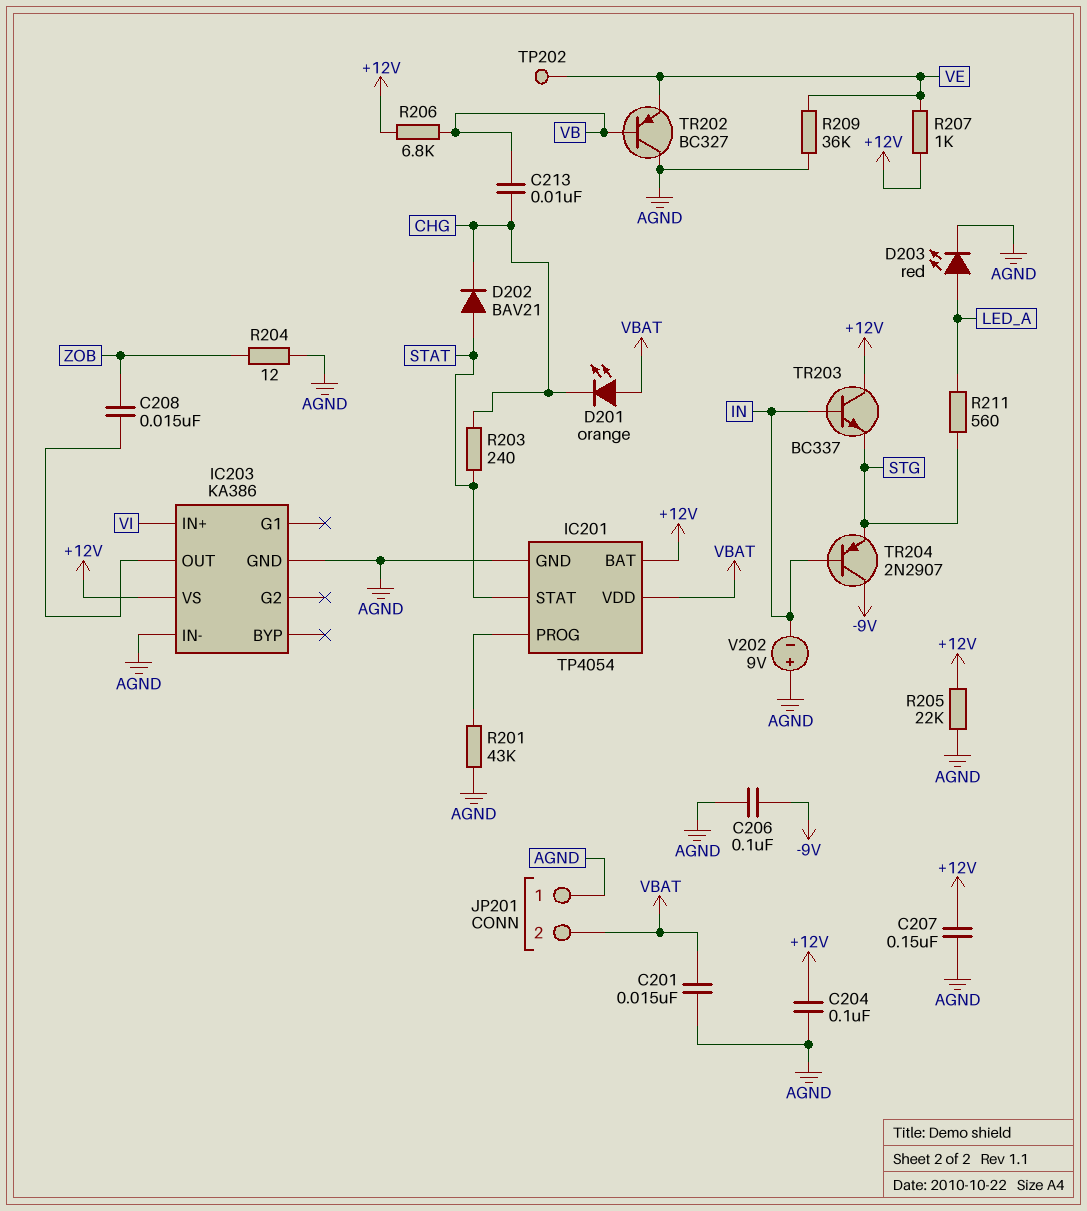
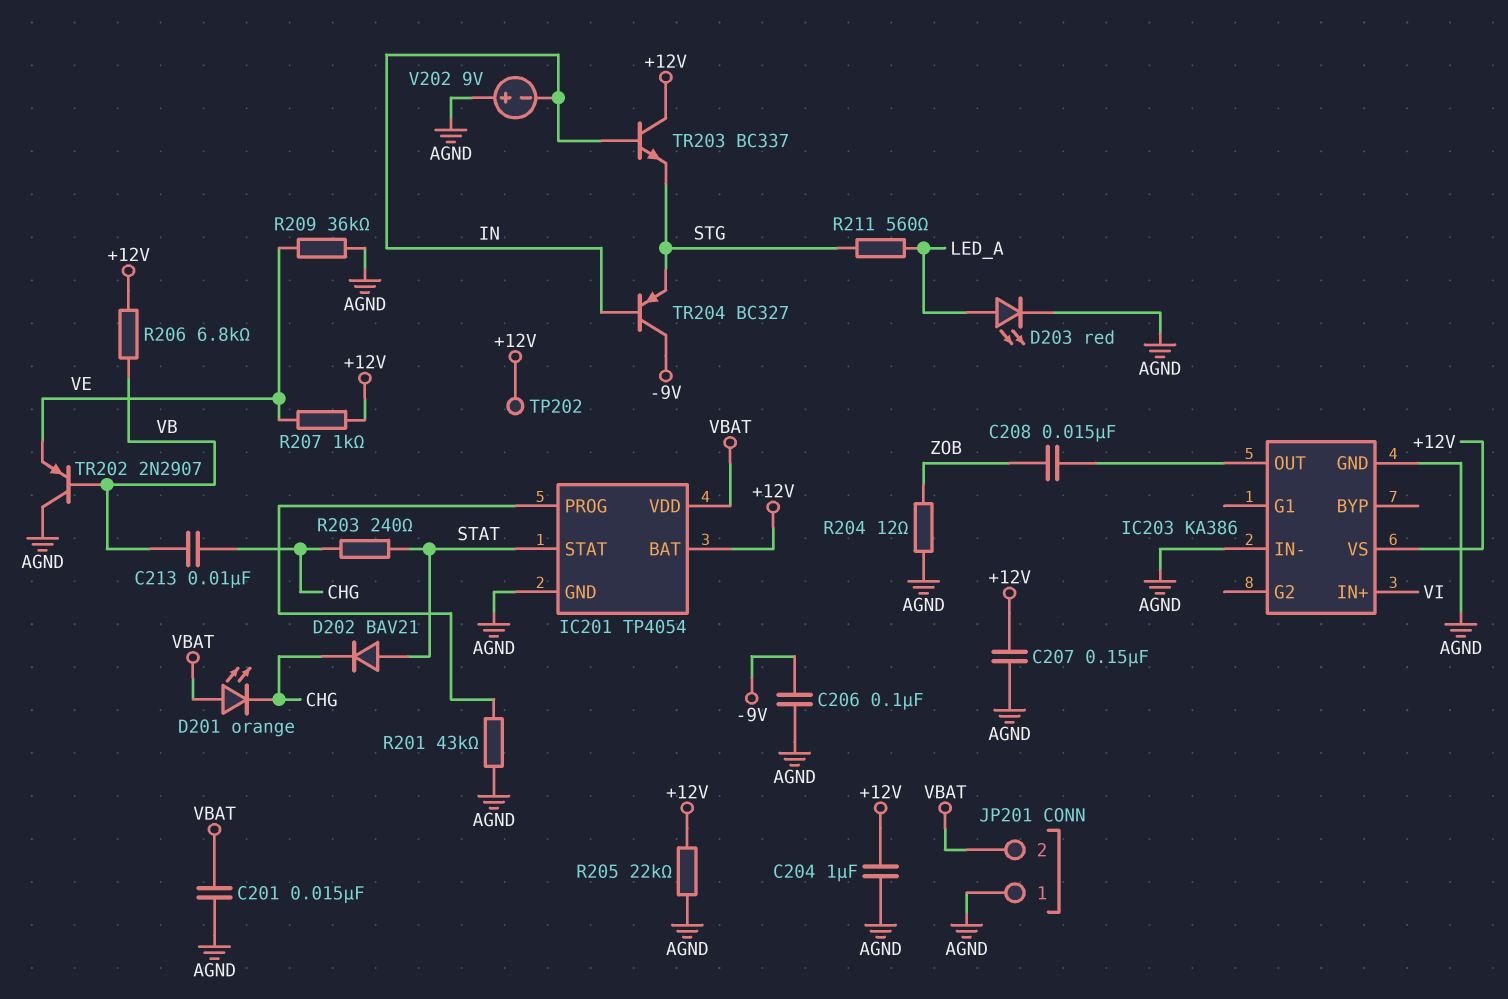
C204: 100nF (+12V, AGND) -> 1uF (+12V, AGND)
TP202: test point (VE) -> test point (+12V)
TR202: PNP BC327 (B VB, C AGND, E VE) -> PNP 2N2907 (B VB, C AGND, E VE)
TR204: PNP 2N2907 (B IN, C -9V, E STG) -> PNP BC327 (B IN, C -9V, E STG)

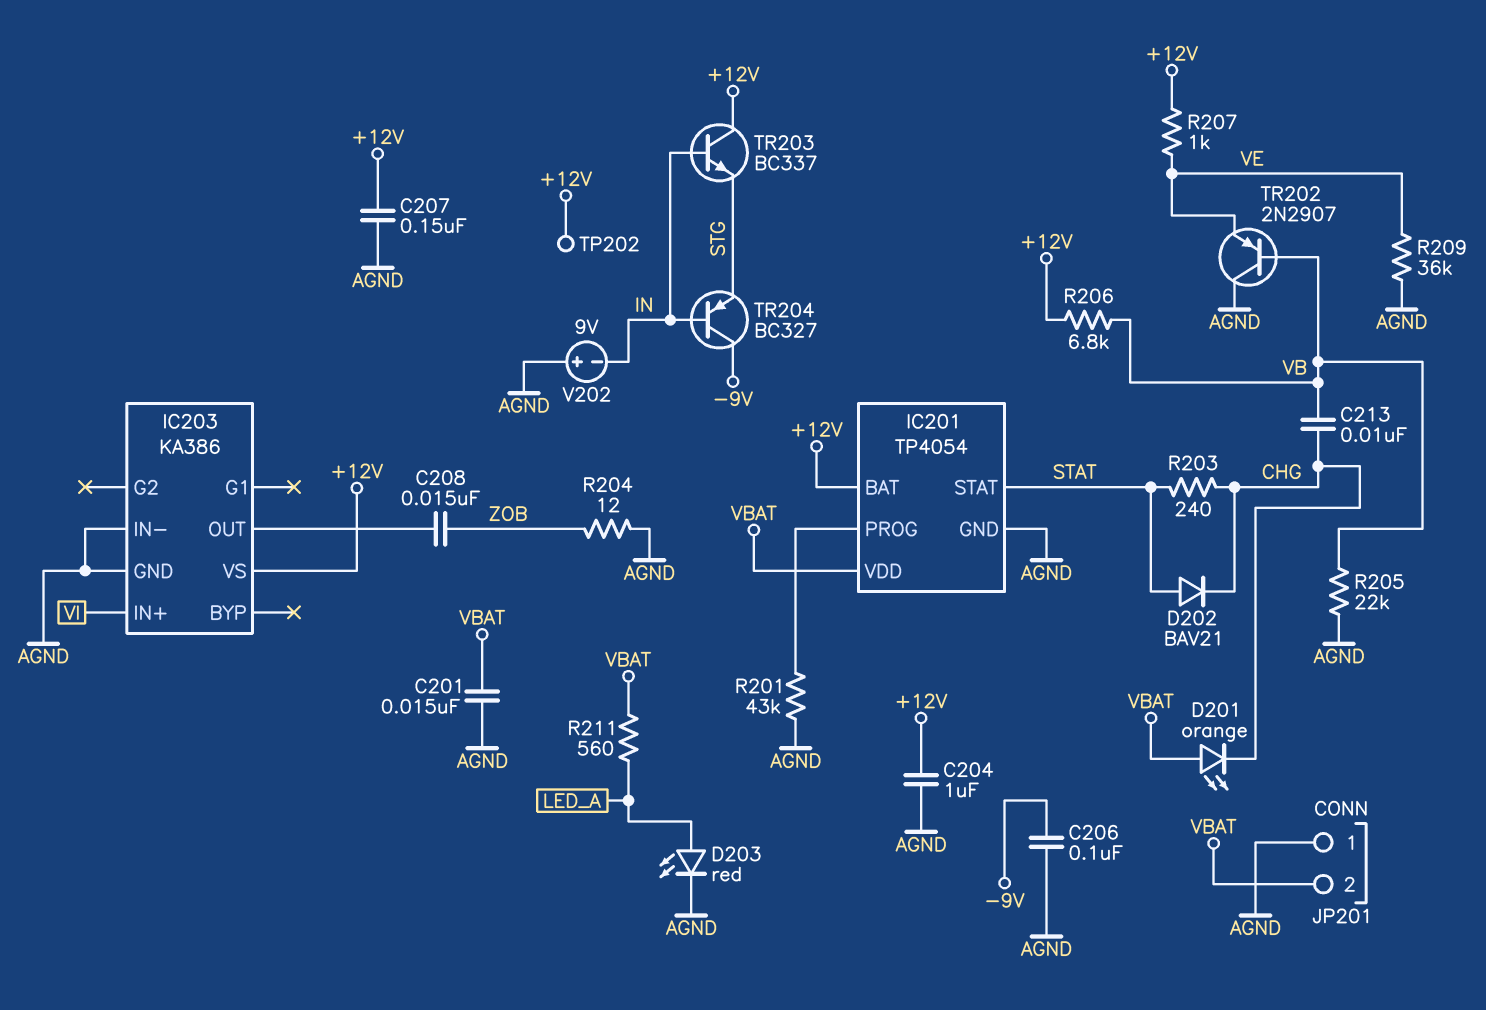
R205: 22k (+12V, AGND) -> 22k (AGND, VB)
R211: 560 (LED_A, STG) -> 560 (LED_A, VBAT)

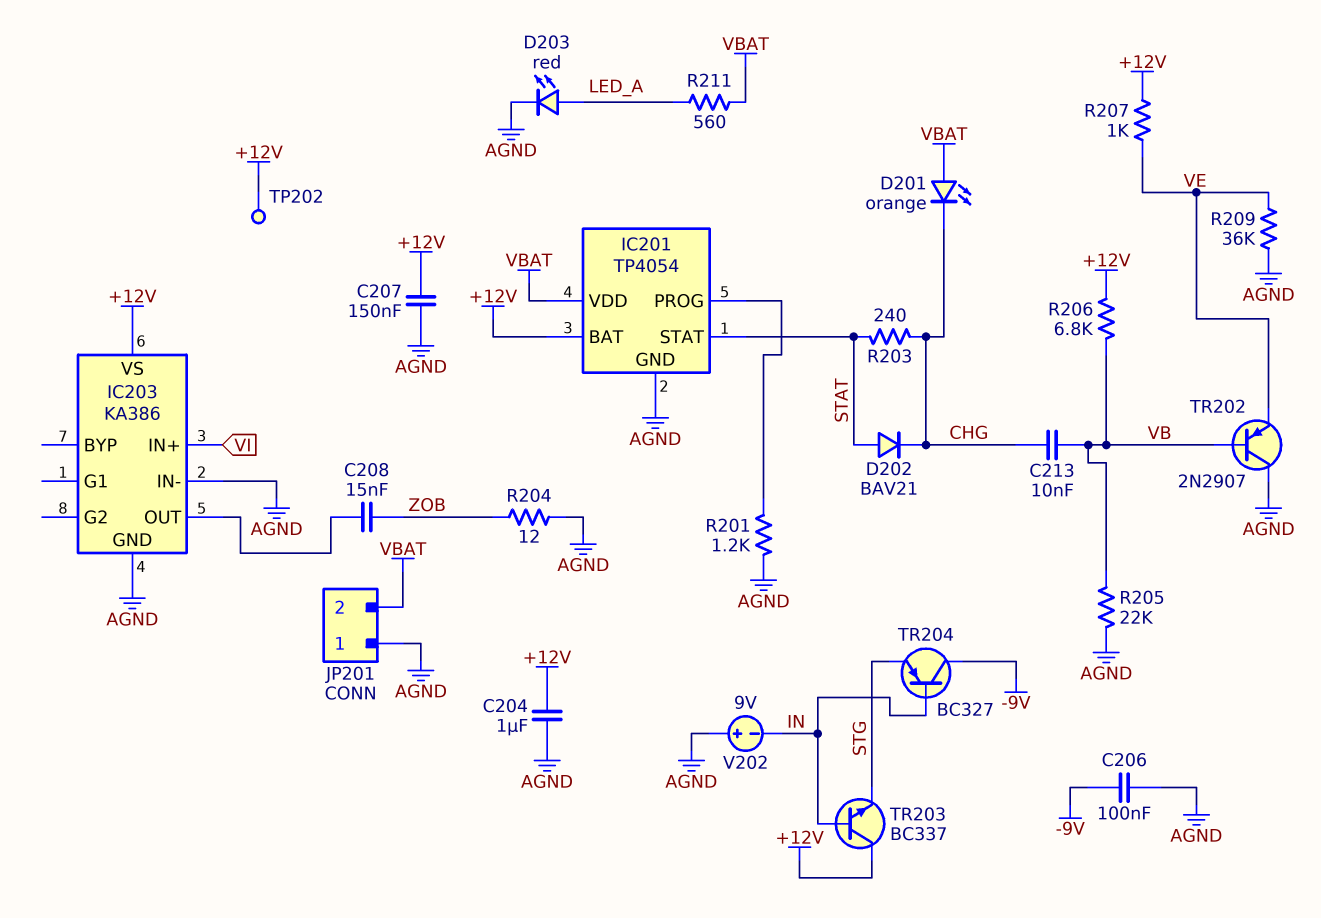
C201: 15nF (AGND, VBAT) -> none
R201: 43k (AGND, IC201/PROG) -> 1.2k (AGND, IC201/PROG)

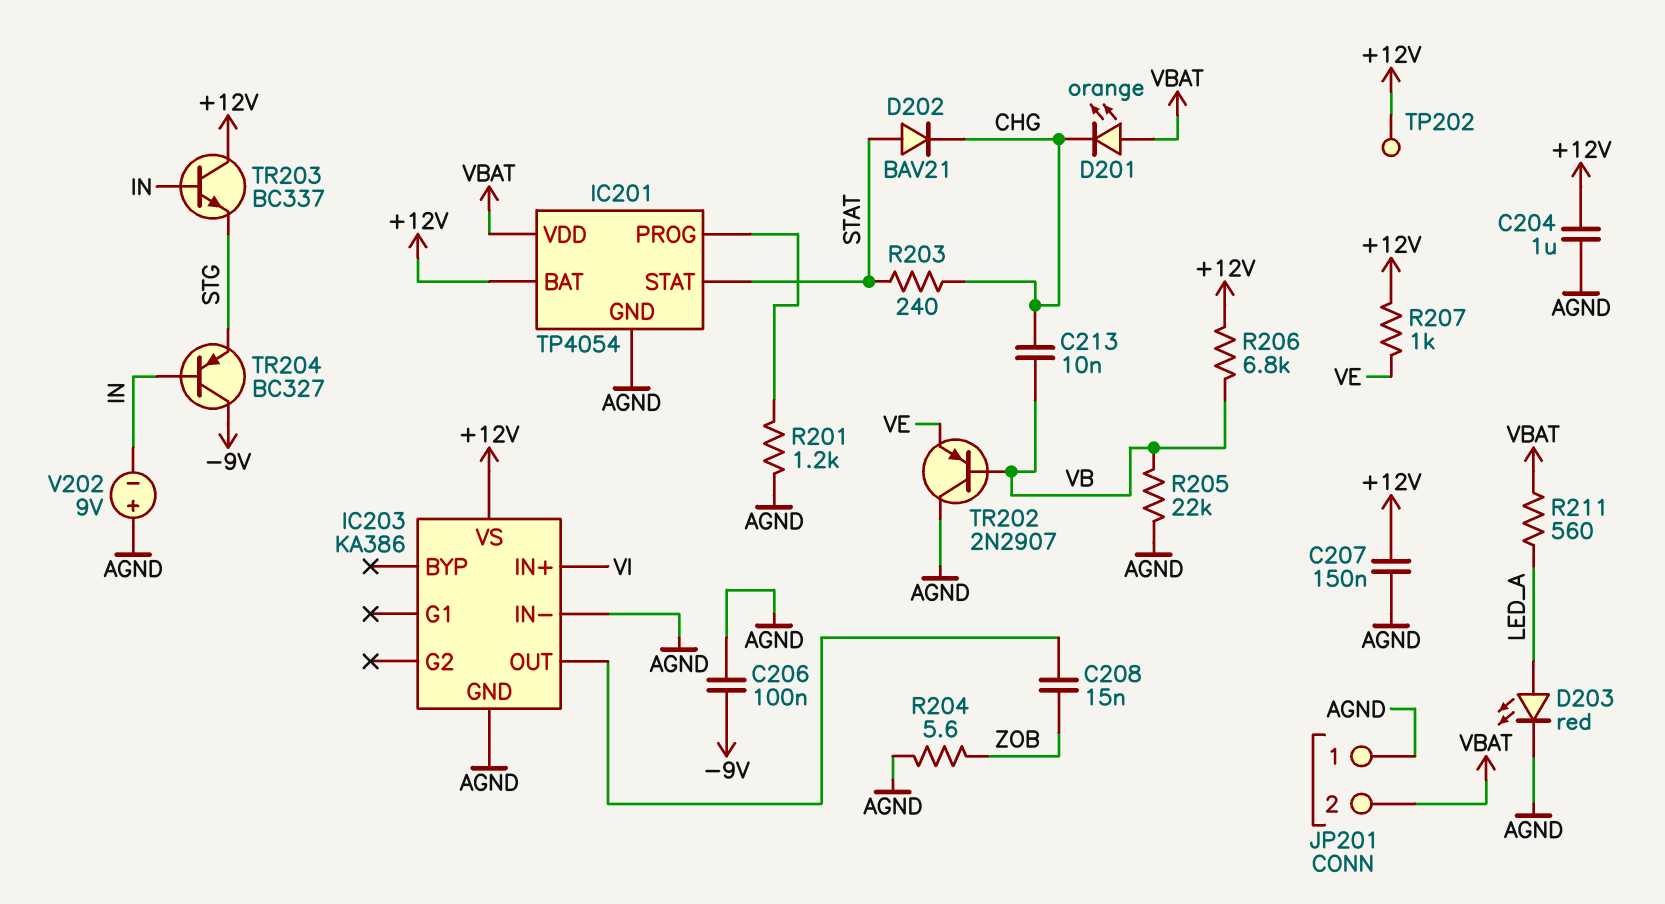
R204: 12 (AGND, ZOB) -> 5.6 (AGND, ZOB)
R209: 36k (AGND, VE) -> none

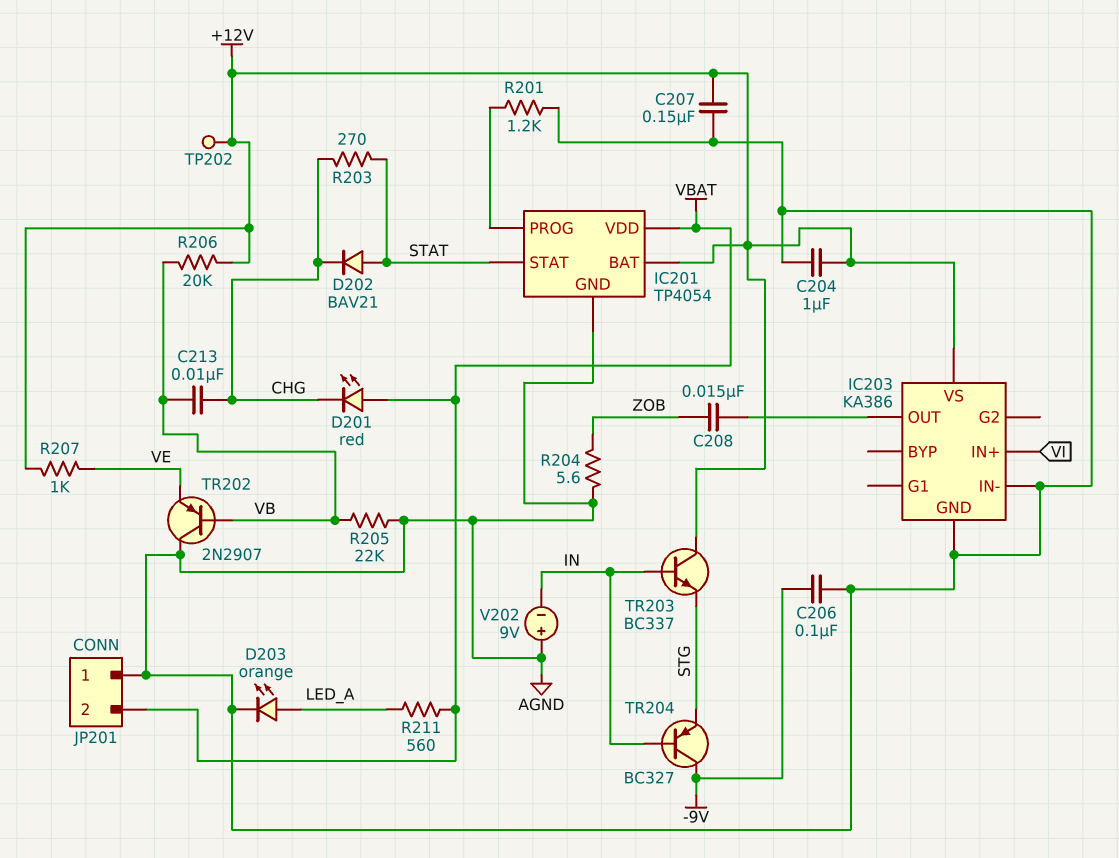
D201: LED orange (A VBAT, K CHG) -> LED red (A VBAT, K CHG)
D203: LED red (A LED_A, K AGND) -> LED orange (A LED_A, K AGND)
R203: 240 (CHG, STAT) -> 270 (CHG, STAT)
R206: 6.8k (+12V, VB) -> 20k (+12V, VB)

